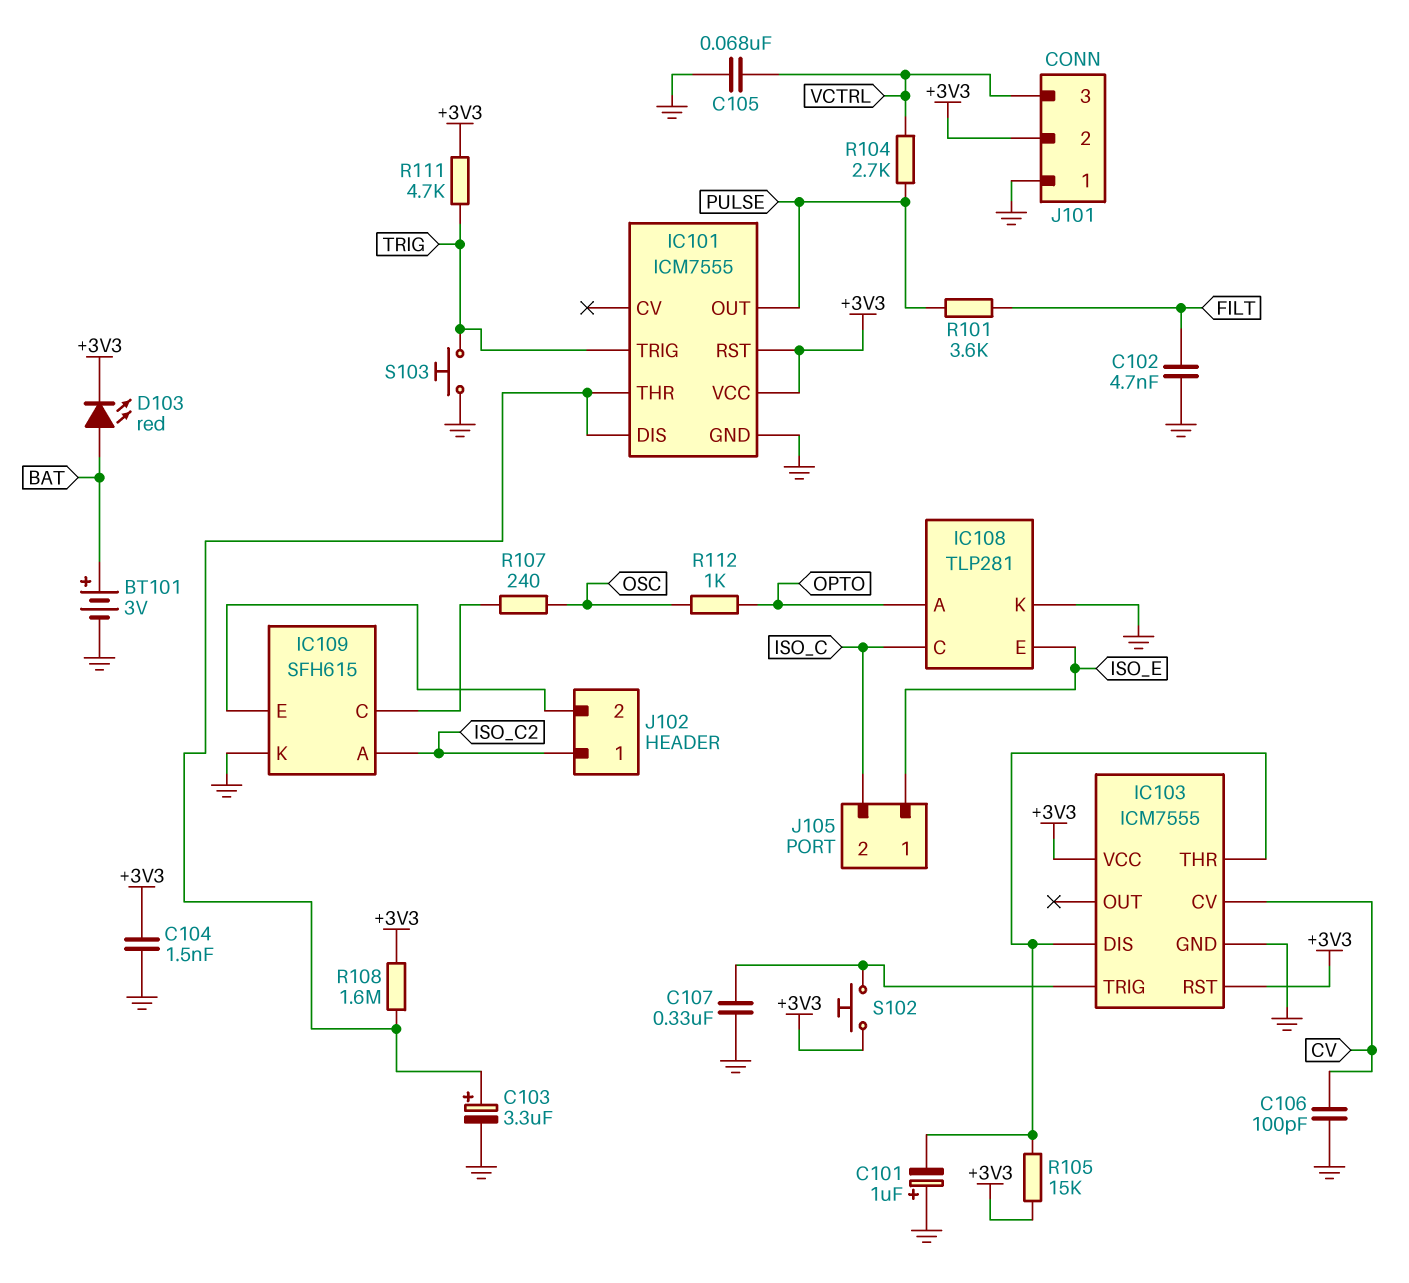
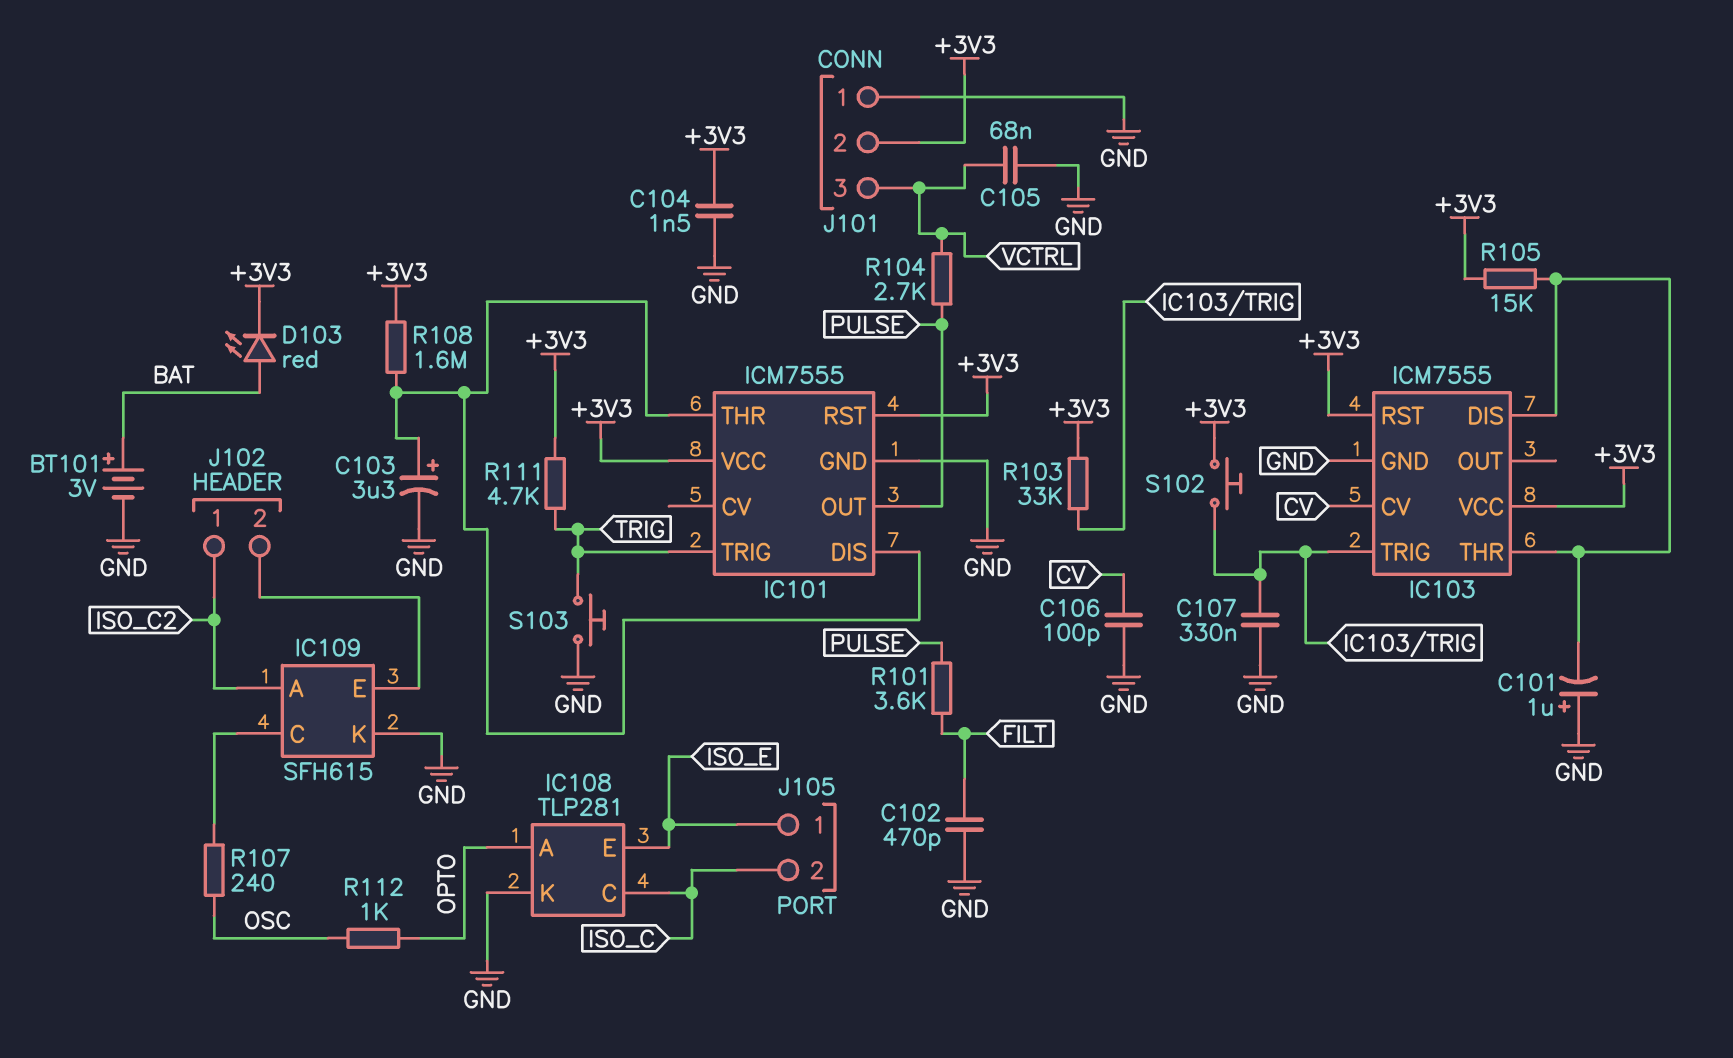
C102: 4.7nF (FILT, GND) -> 470pF (FILT, GND)
R103: none -> 33k (+3V3, IC103/TRIG)

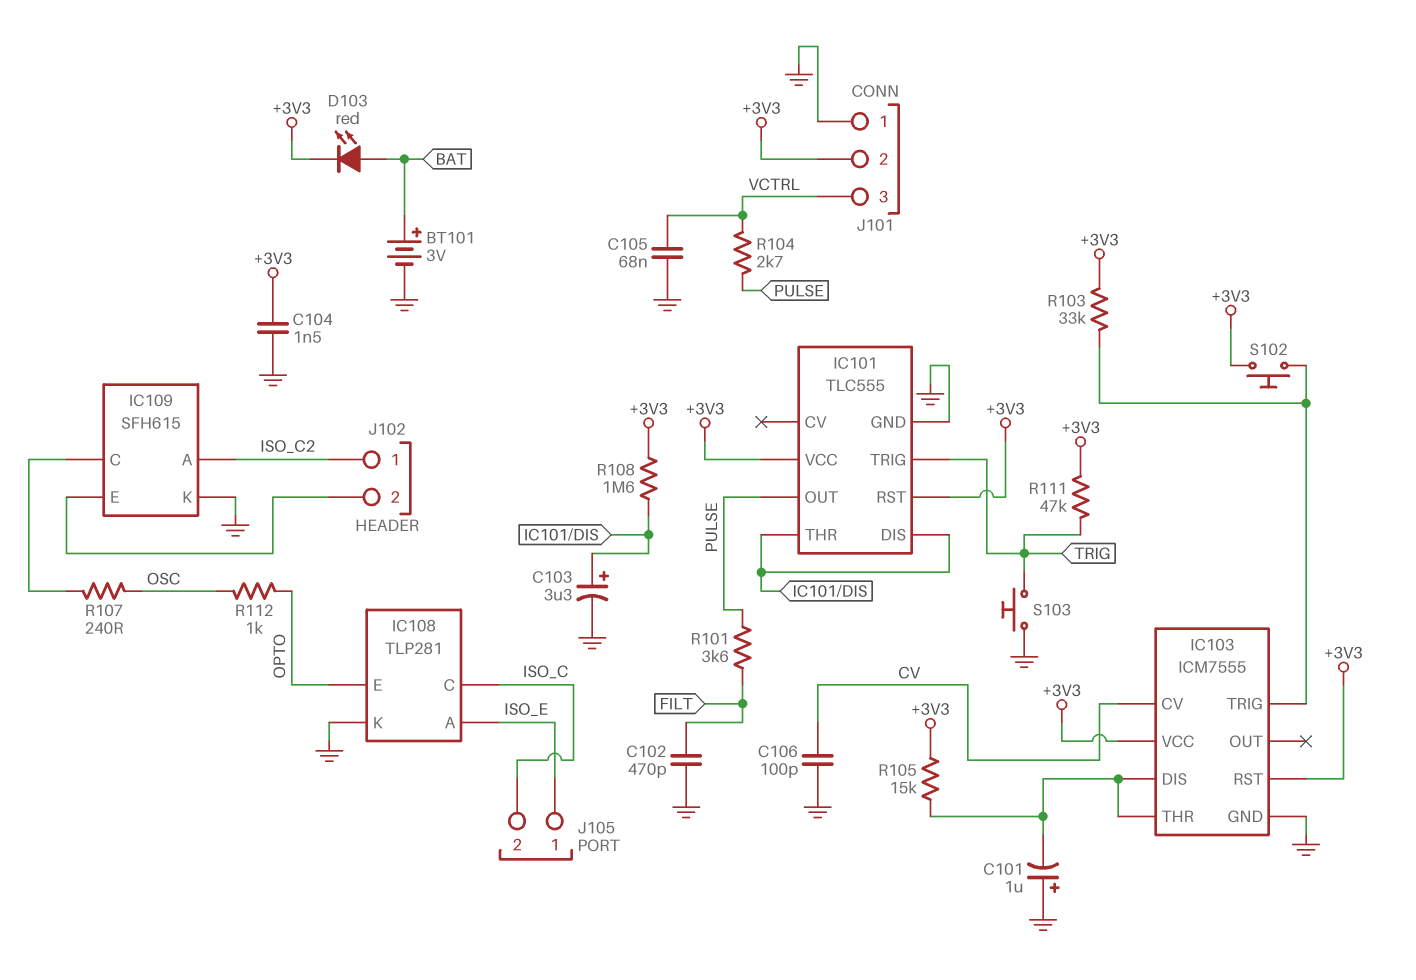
C107: 330nF (GND, IC103/TRIG) -> none
IC101: ICM7555 -> TLC555
IC108 pin A: OPTO -> ISO_E
IC108 pin E: ISO_E -> OPTO
R111: 4.7k (+3V3, TRIG) -> 47k (+3V3, TRIG)

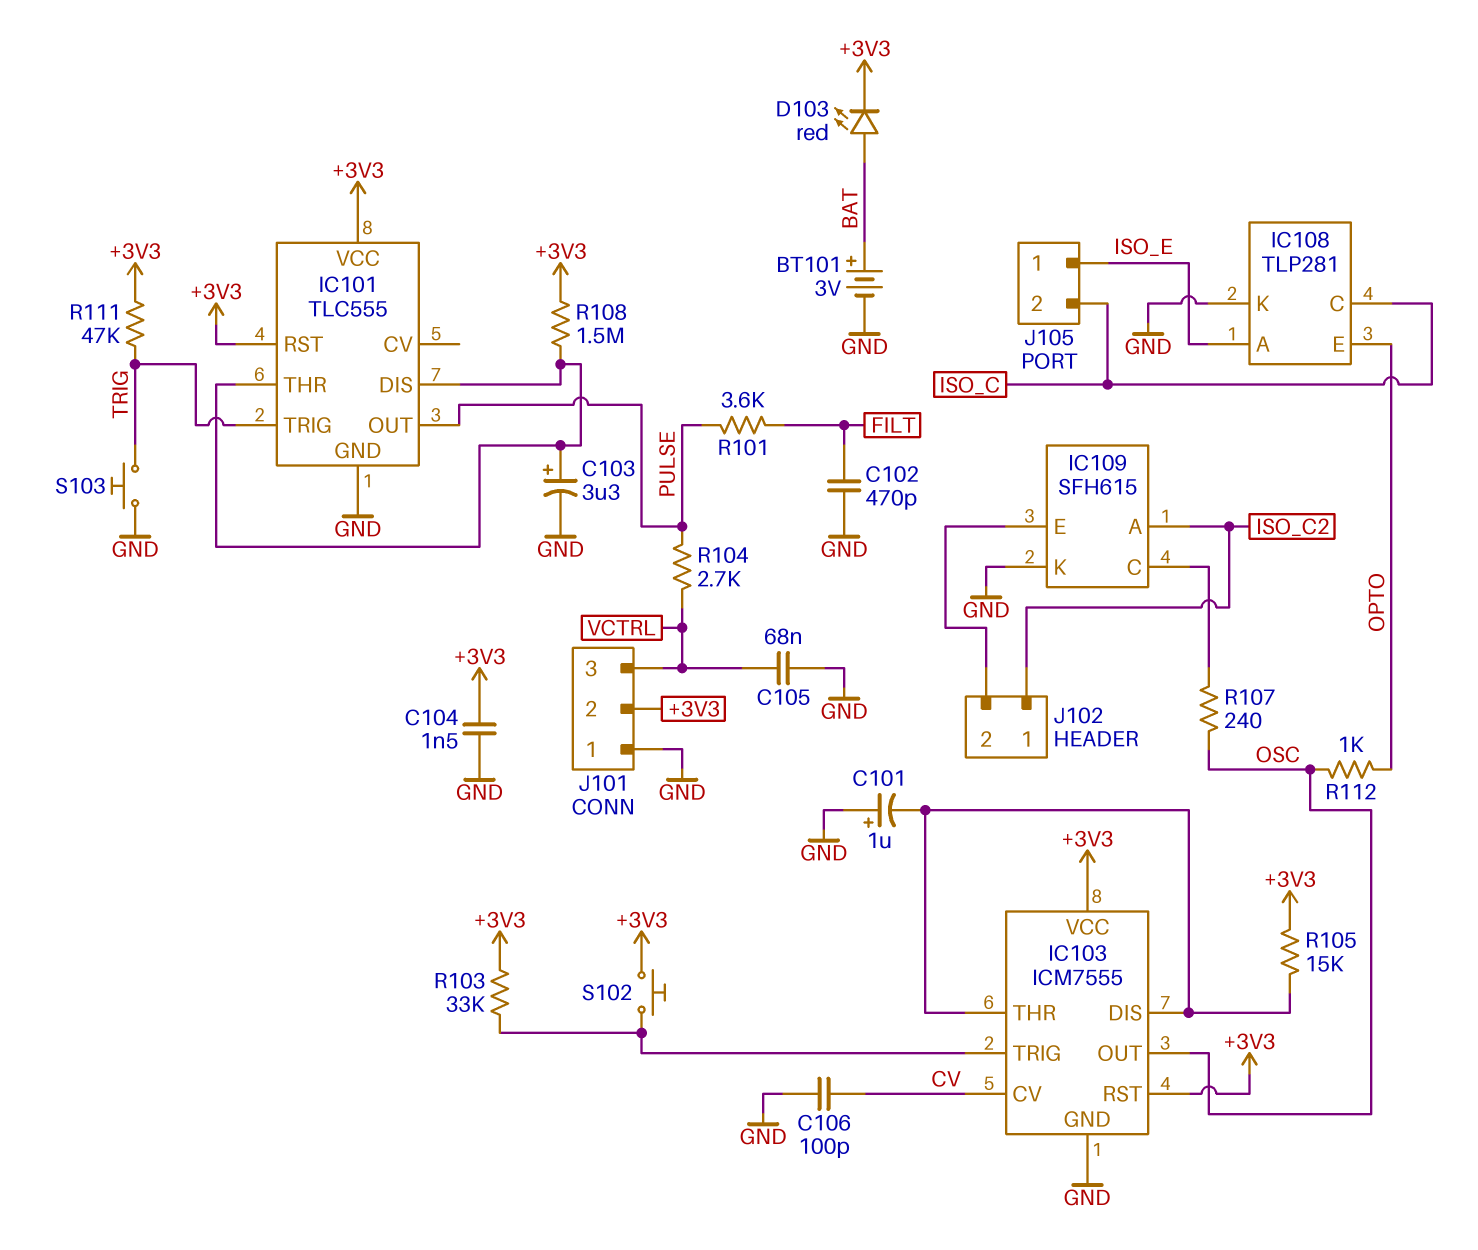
IC103 pin OUT: none -> OSC
R108: 1.6M (+3V3, IC101/DIS) -> 1.5M (+3V3, IC101/DIS)

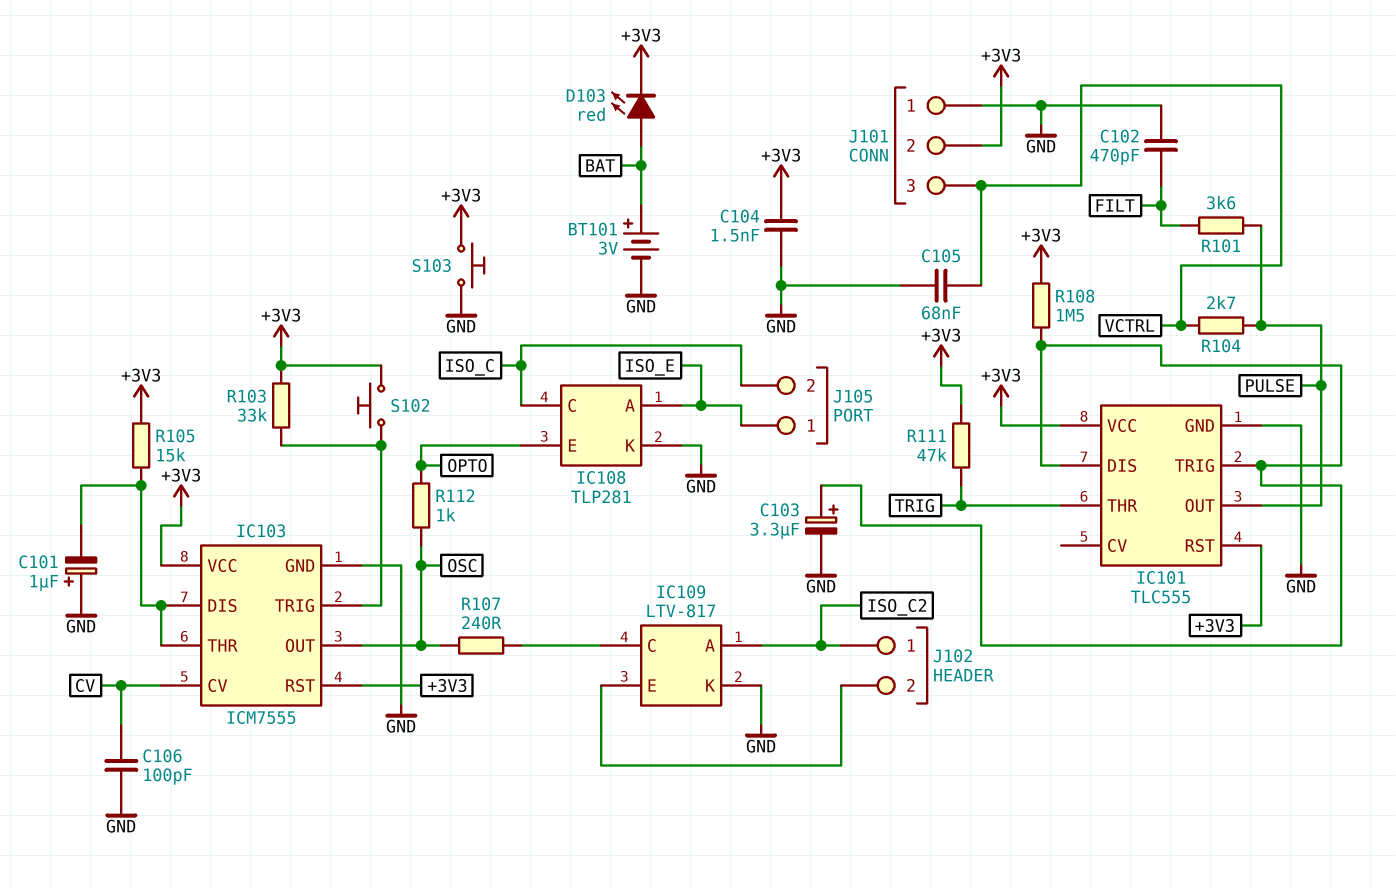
IC101 pin THR: IC101/DIS -> TRIG
IC101 pin TRIG: TRIG -> IC101/DIS
IC109: SFH615 -> LTV-817
S103: button (GND, TRIG) -> button (+3V3, GND)

